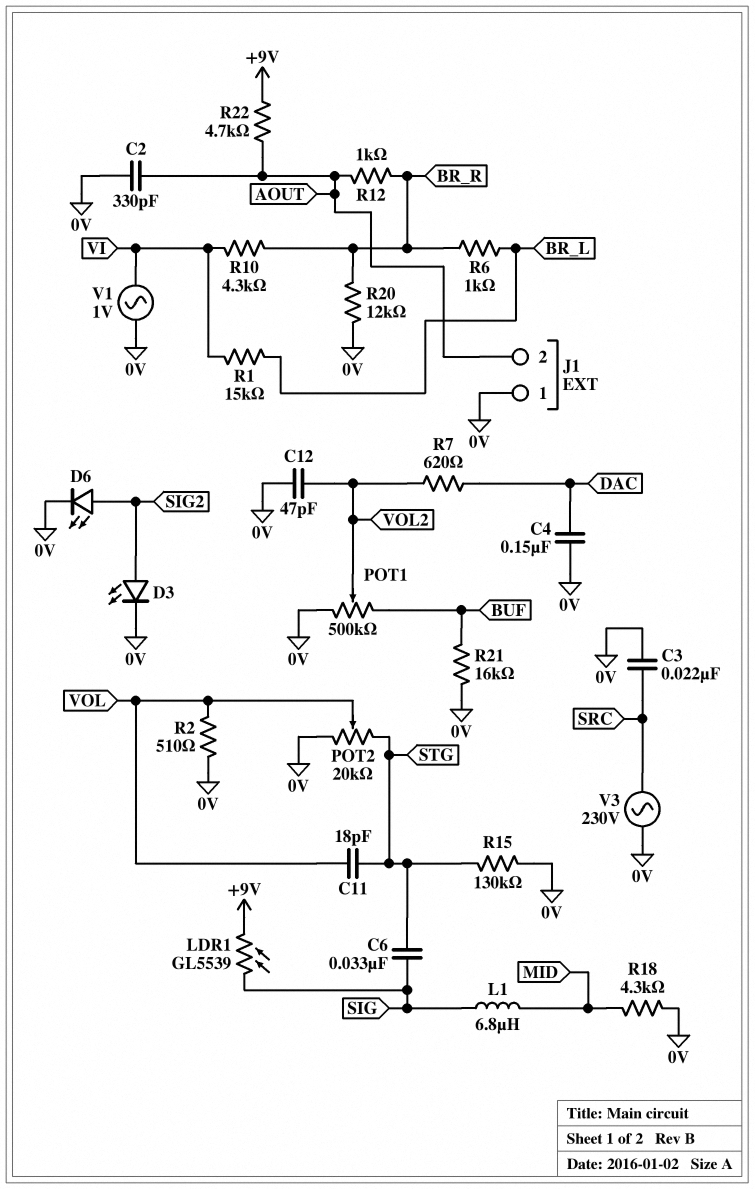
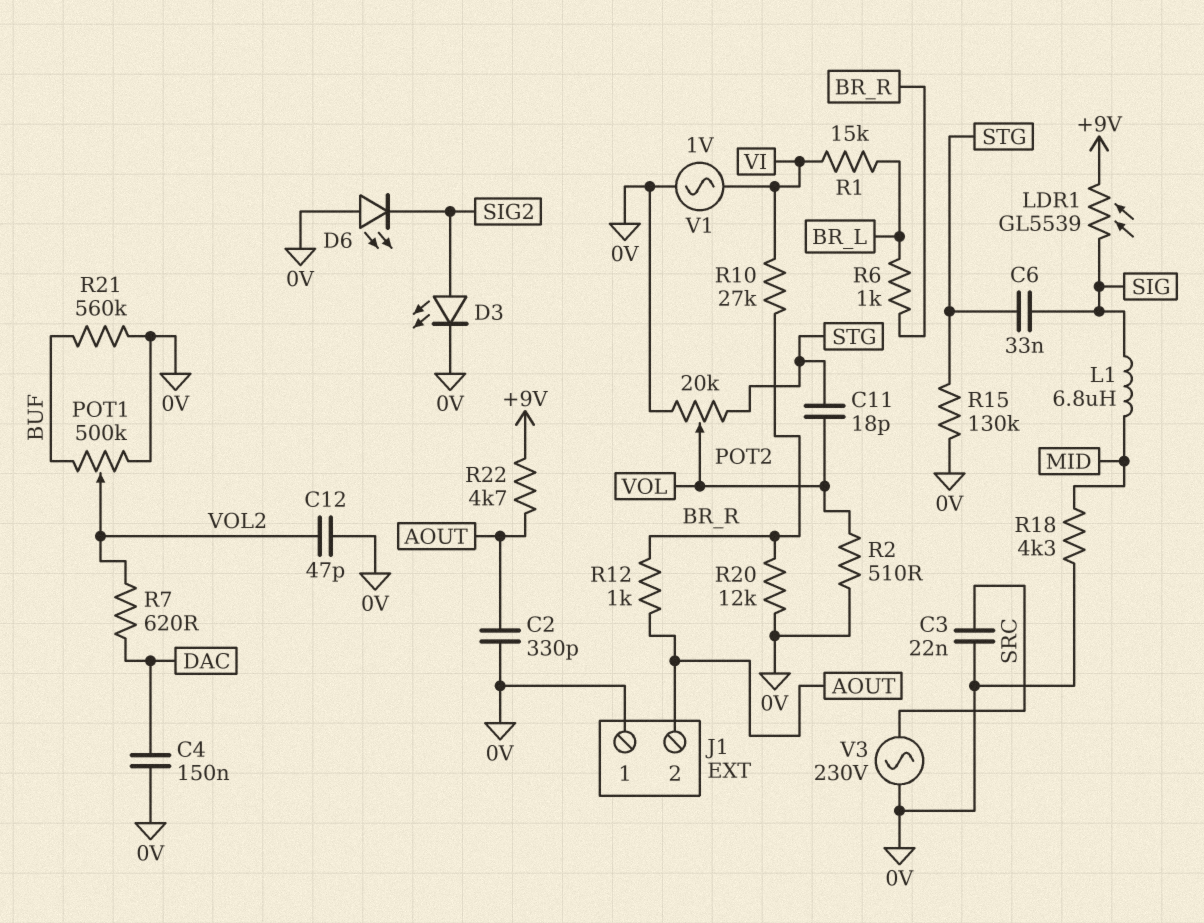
D6: LED (A SIG2, K 0V) -> LED (A 0V, K SIG2)
R10: 4.3k (BR_R, VI) -> 27k (BR_R, VI)
R21: 16k (0V, BUF) -> 560k (0V, BUF)

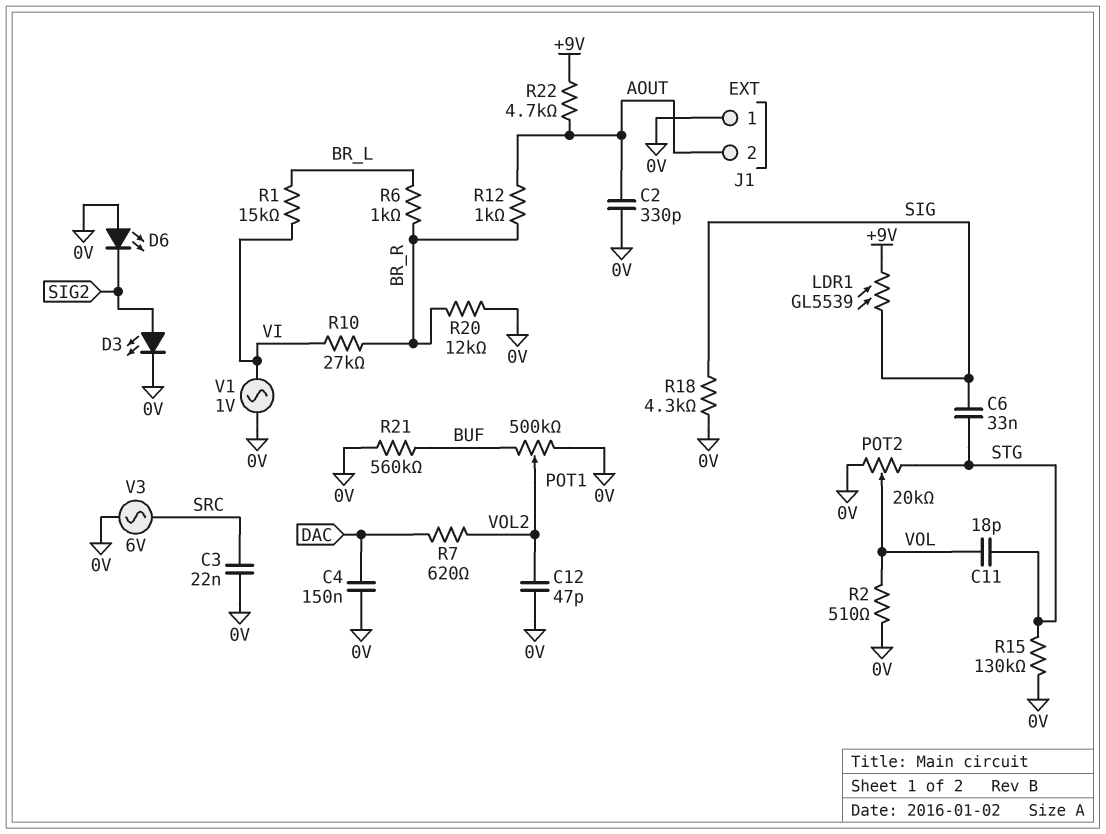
L1: 6.8uH (MID, SIG) -> none
R18: 4.3k (0V, MID) -> 4.3k (0V, SIG)
V3: AC 230V (0V, SRC) -> AC 6V (0V, SRC)

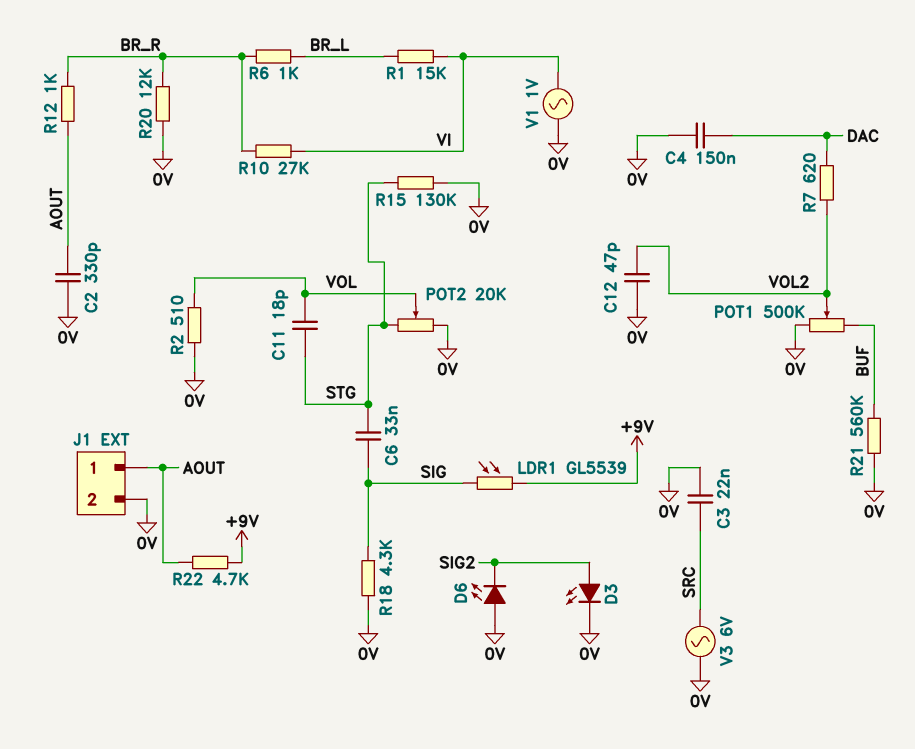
J1 pin 1: 0V -> AOUT
J1 pin 2: AOUT -> 0V

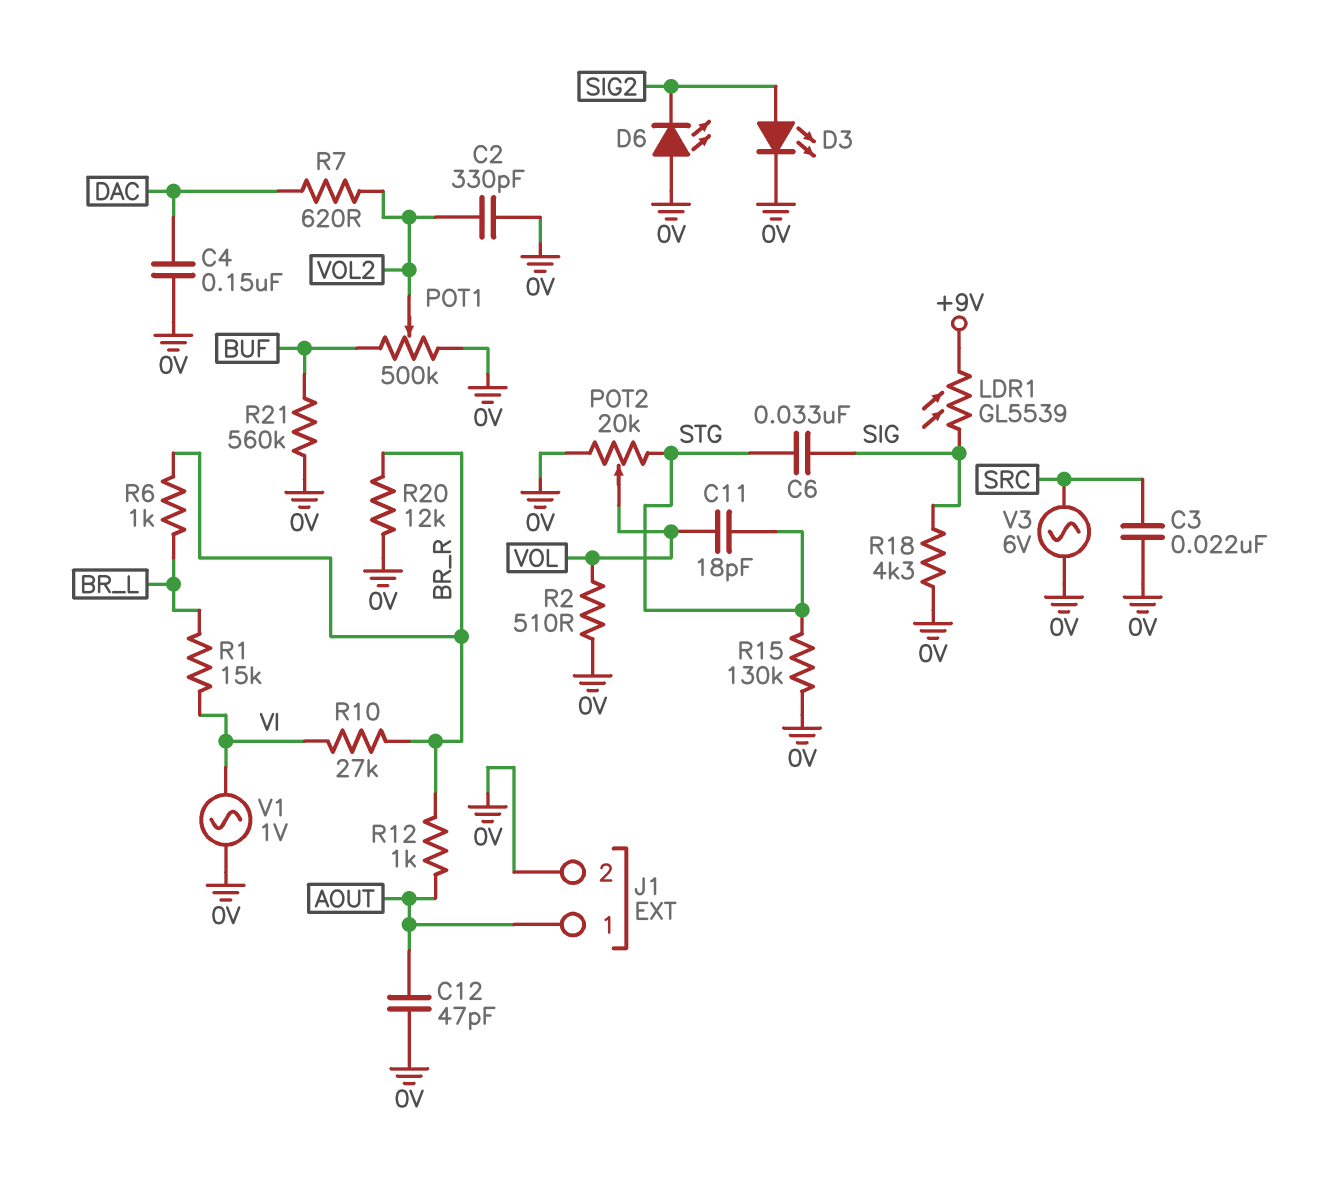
C2: 330pF (0V, AOUT) -> 330pF (0V, VOL2)
C12: 47pF (0V, VOL2) -> 47pF (0V, AOUT)
R22: 4.7k (+9V, AOUT) -> none

